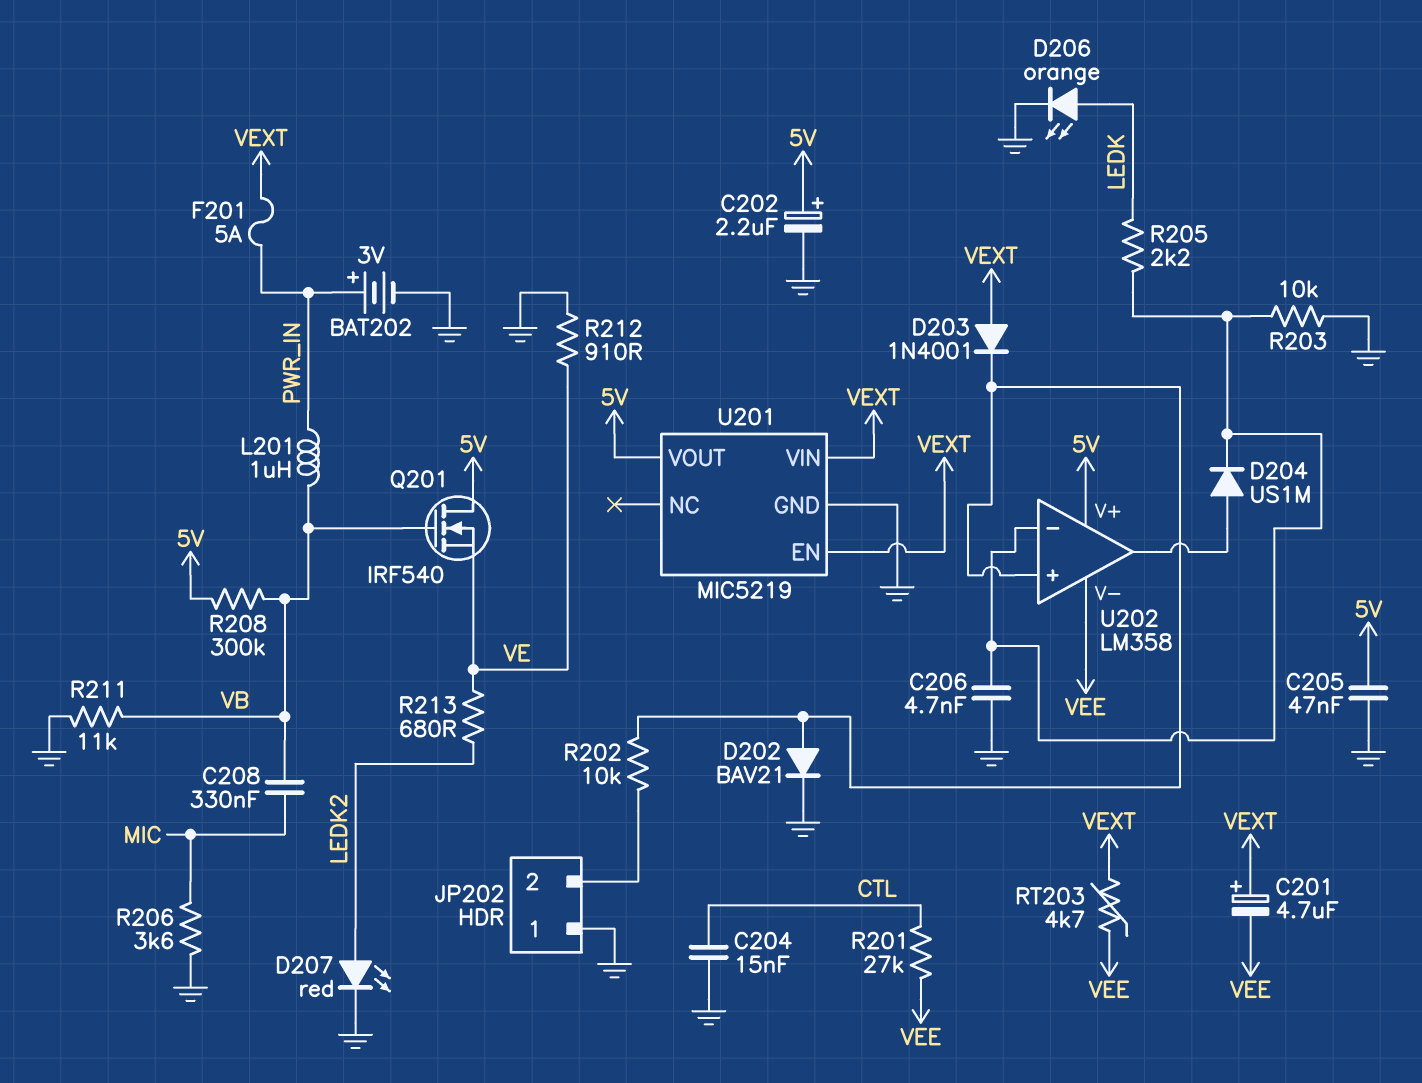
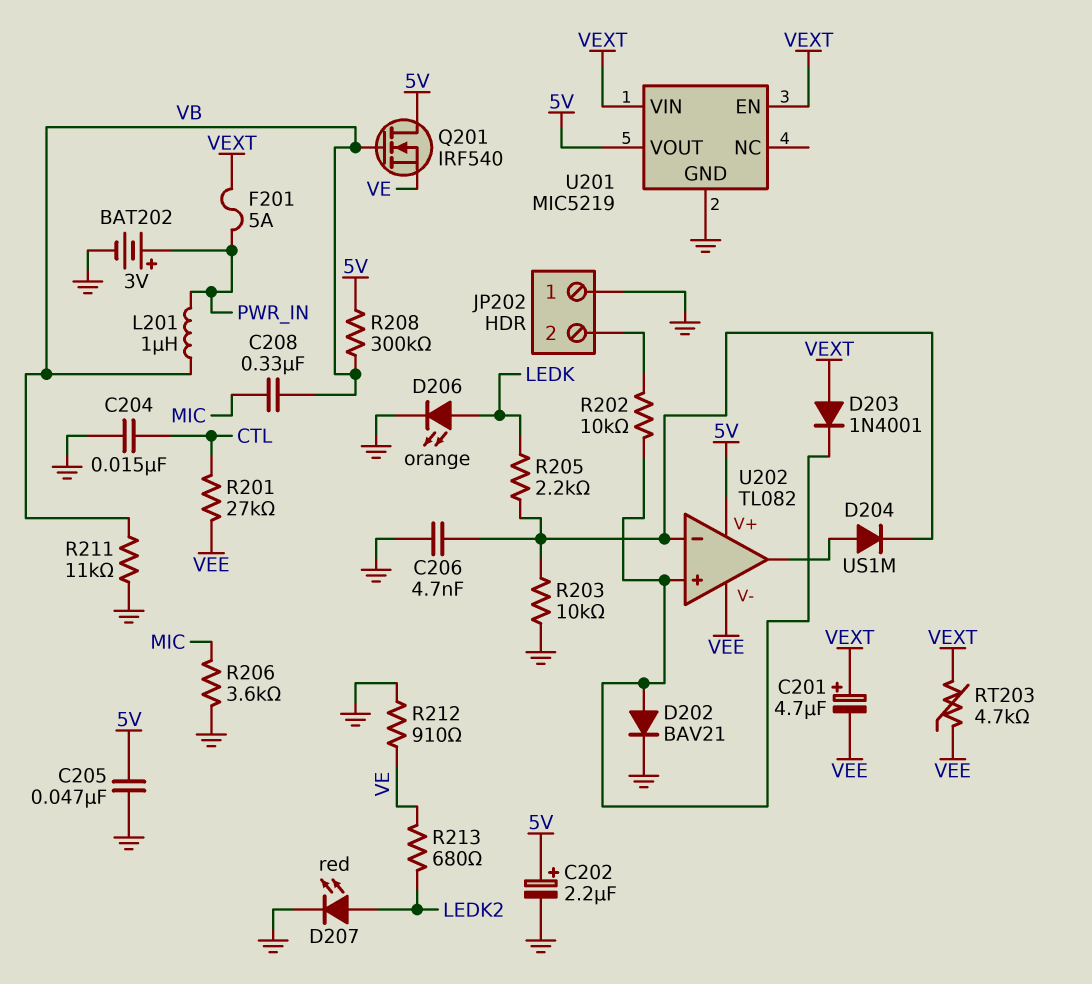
U202: LM358 -> TL082

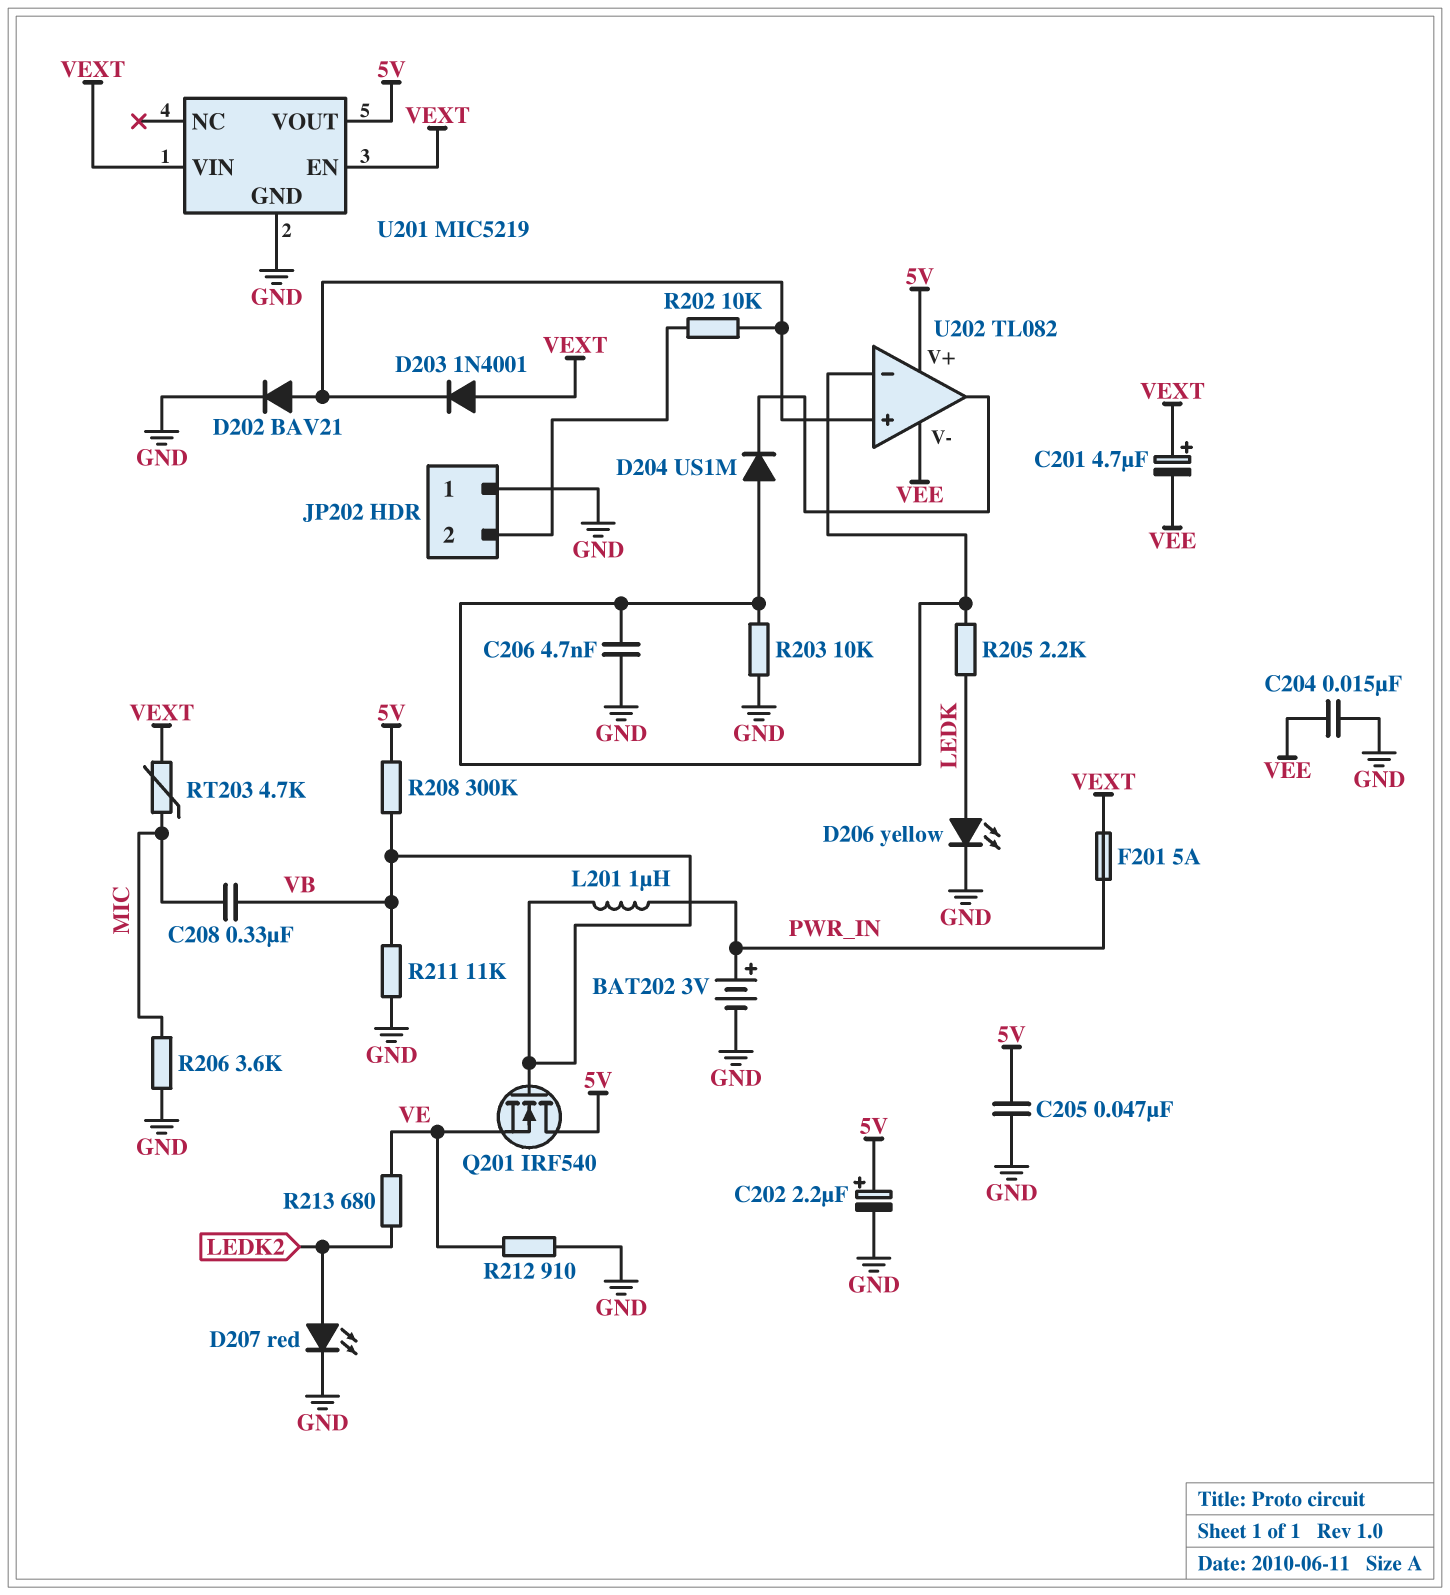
C204: 15nF (CTL, GND) -> 15nF (GND, VEE)
D204: diode US1M (A U202/out, K U202/in-) -> diode US1M (A U202/in-, K U202/out)
D206: LED orange (A LEDK, K GND) -> LED yellow (A LEDK, K GND)
R201: 27k (CTL, VEE) -> none
RT203: 4.7k (VEE, VEXT) -> 4.7k (MIC, VEXT)

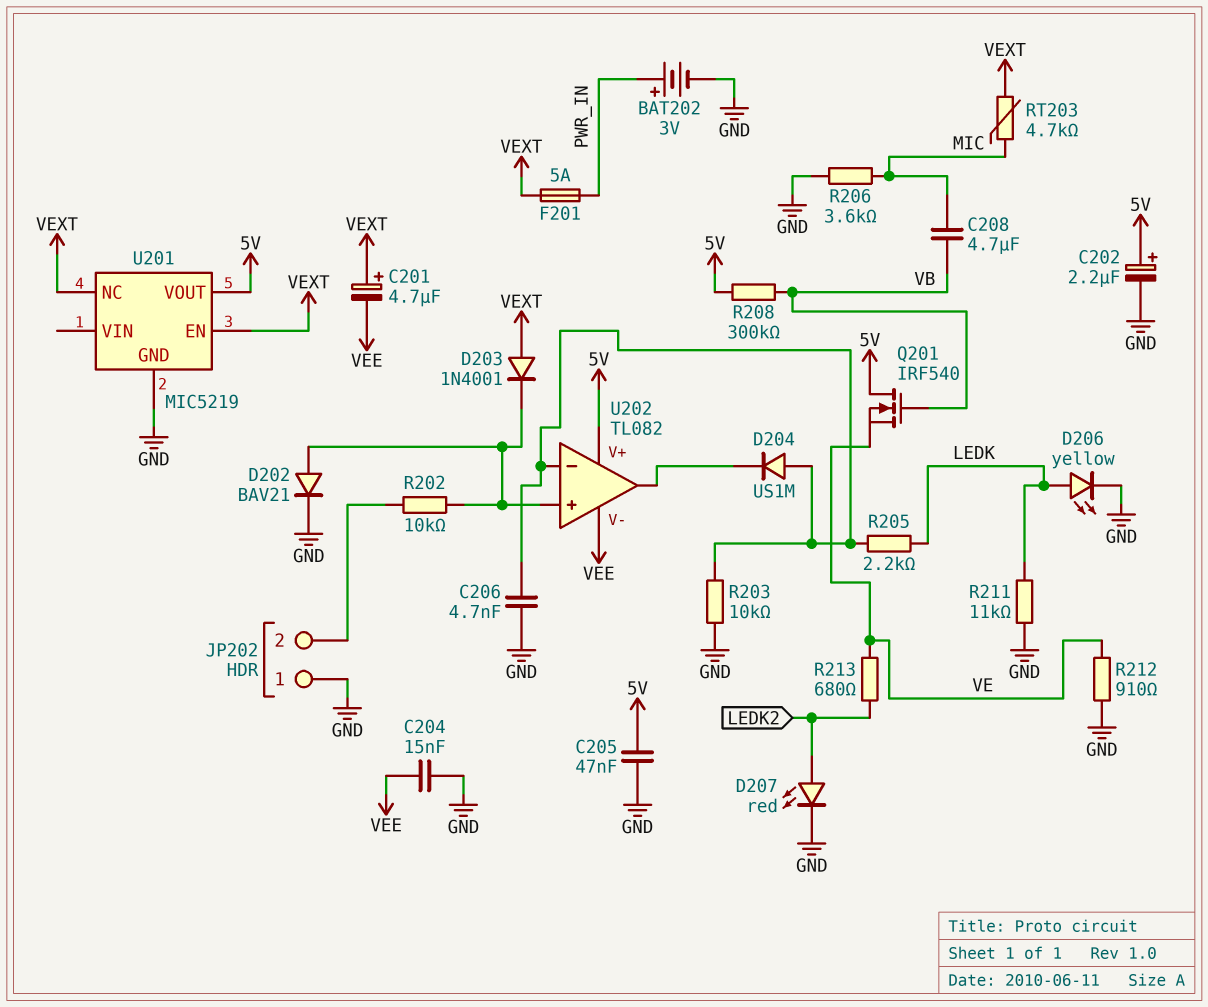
C208: 330nF (MIC, VB) -> 4.7uF (MIC, VB)
L201: 1uH (PWR_IN, VB) -> none
R211: 11k (GND, VB) -> 11k (GND, LEDK)
U201 pin NC: none -> VEXT
U201 pin VIN: VEXT -> none

